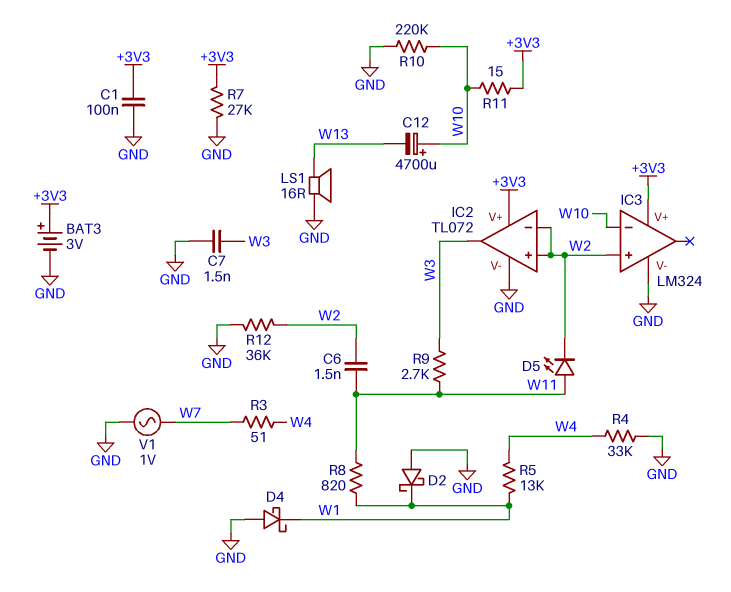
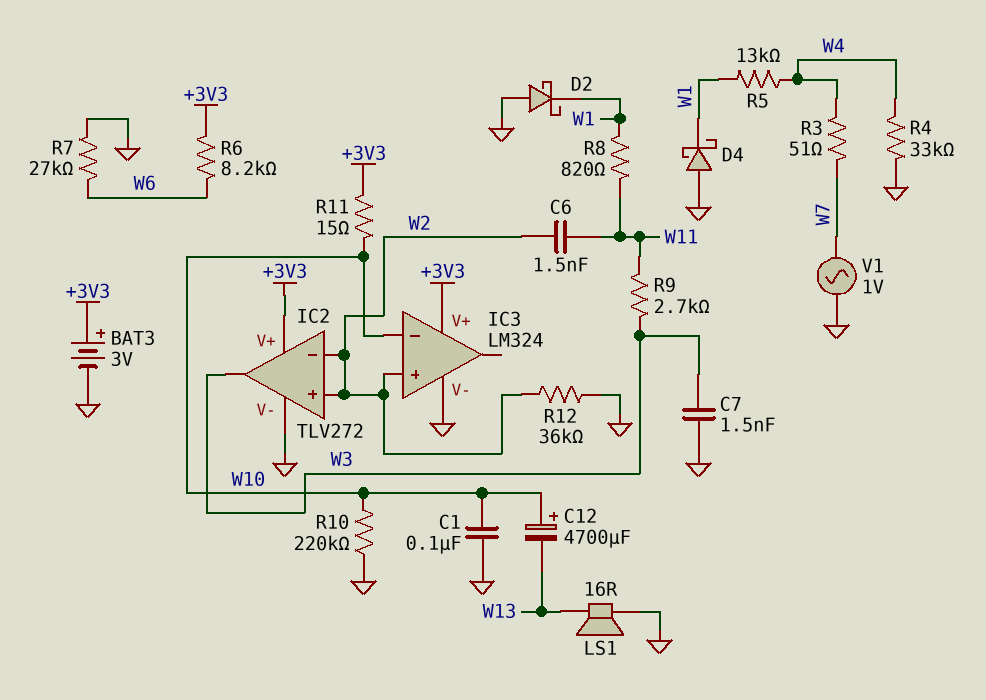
C1: 100nF (+3V3, GND) -> 100nF (GND, W10)
D5: LED (A W11, K W2) -> none
IC2: TL072 -> TLV272
R6: none -> 8.2k (+3V3, W6)
R7: 27k (+3V3, GND) -> 27k (GND, W6)

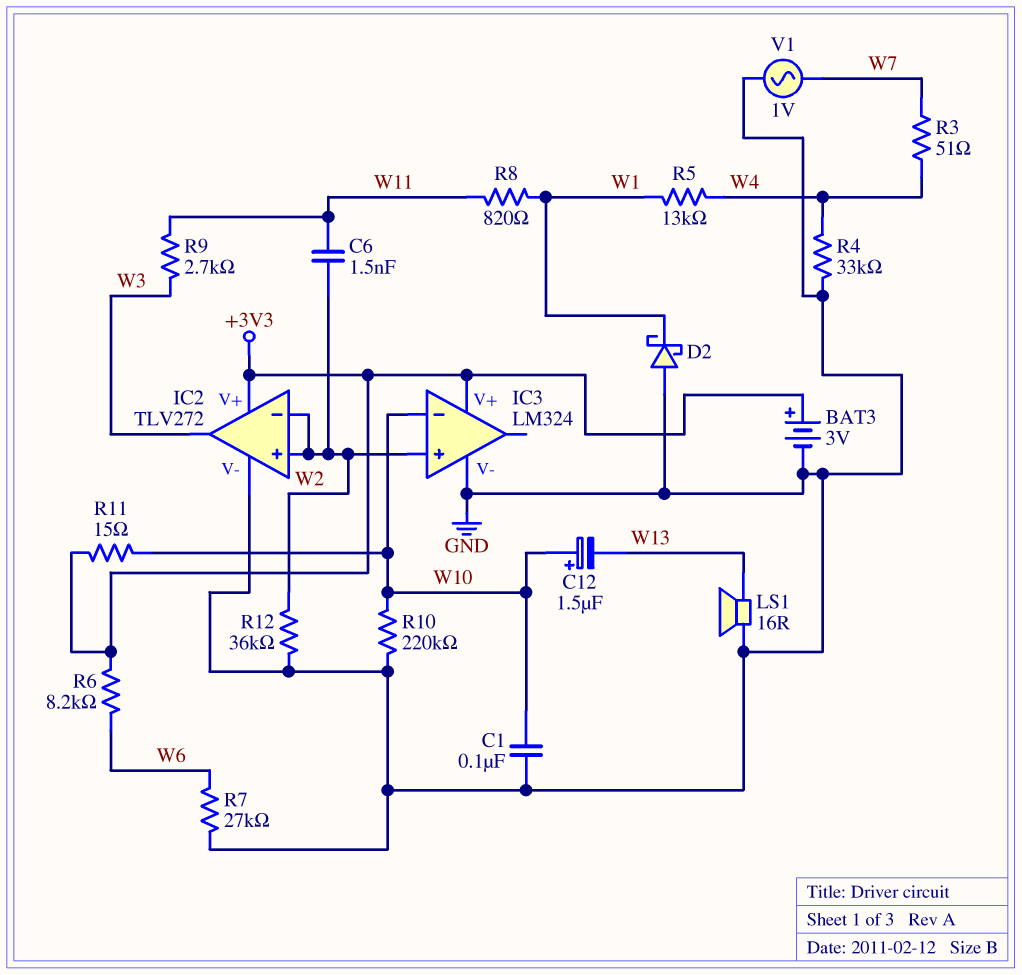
C7: 1.5nF (GND, W3) -> none
C12: 4700uF (plus W10, minus W13) -> 1.5uF (plus W10, minus W13)
D4: schottky (A GND, K W1) -> none

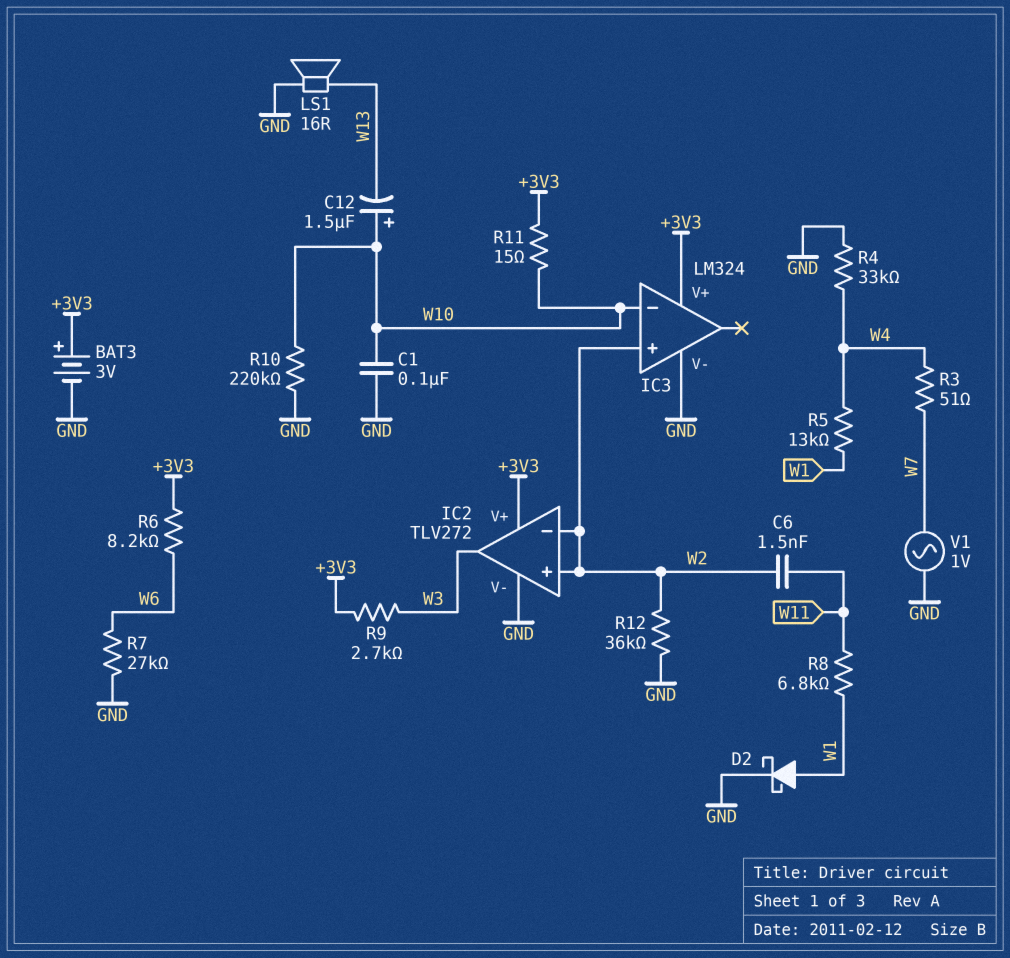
D2: schottky (A GND, K W1) -> schottky (A W1, K GND)
R8: 820 (W1, W11) -> 6.8k (W1, W11)
R9: 2.7k (W3, W11) -> 2.7k (+3V3, W3)

